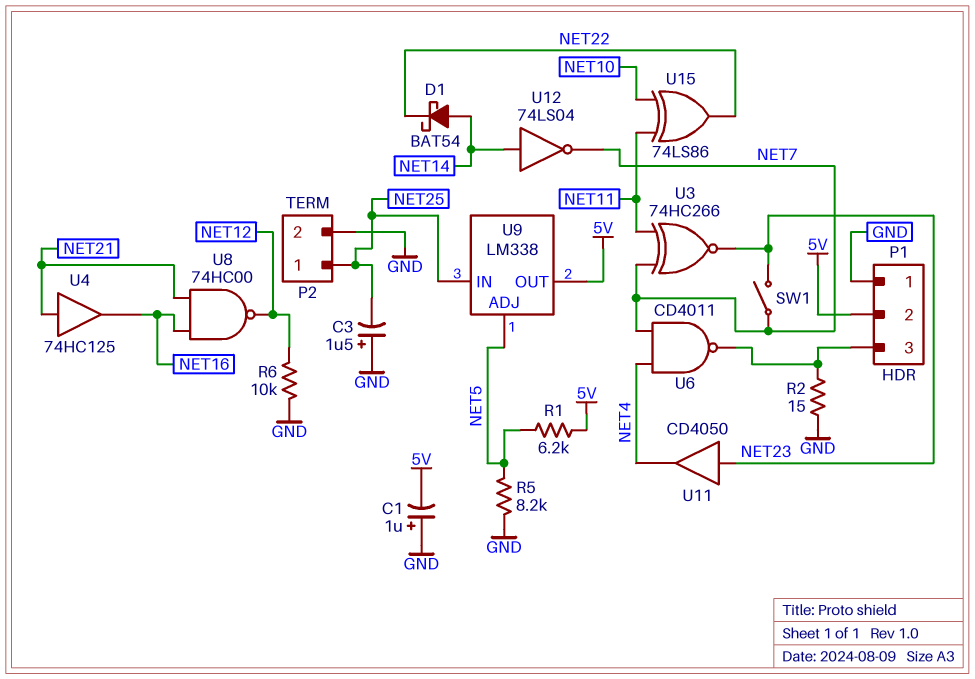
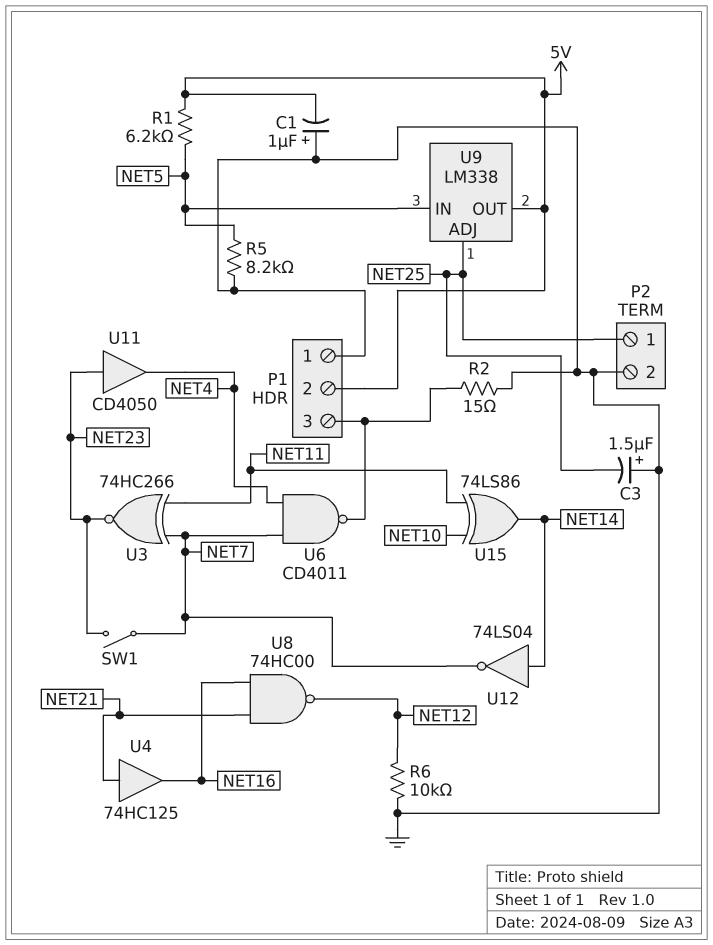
D1: schottky BAT54 (A NET14, K NET22) -> none
U9 pin ADJ: NET5 -> NET25
U9 pin IN: NET25 -> NET5
U15: XOR 74LS86 (in NET10, in NET11, out NET22) -> XOR 74LS86 (in NET10, in NET11, out NET14)

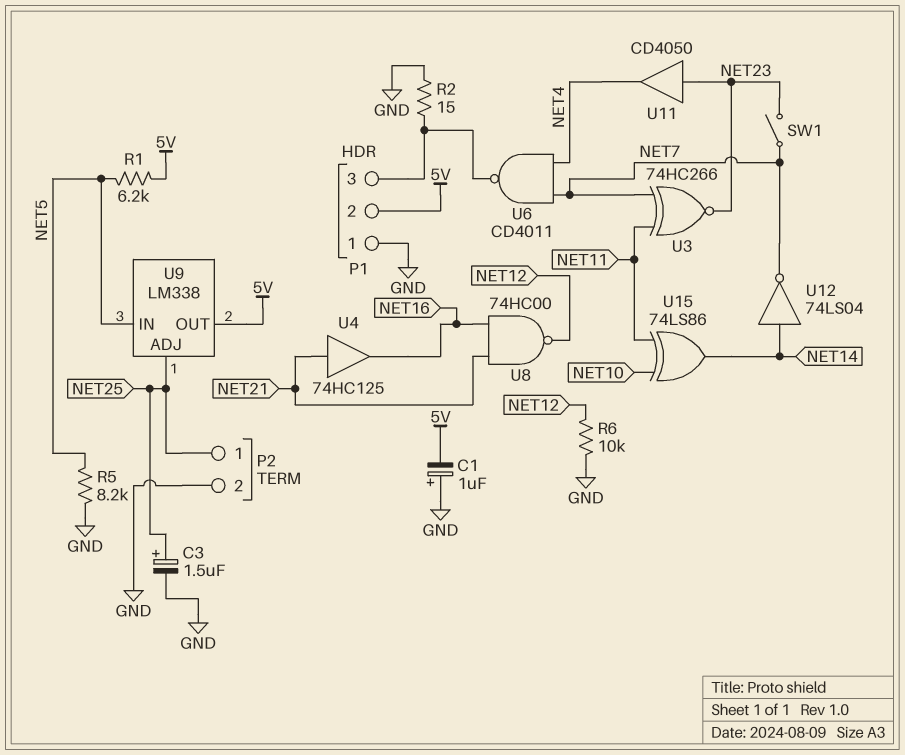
C3: 1.5uF (plus GND, minus NET25) -> 1.5uF (plus NET25, minus GND)

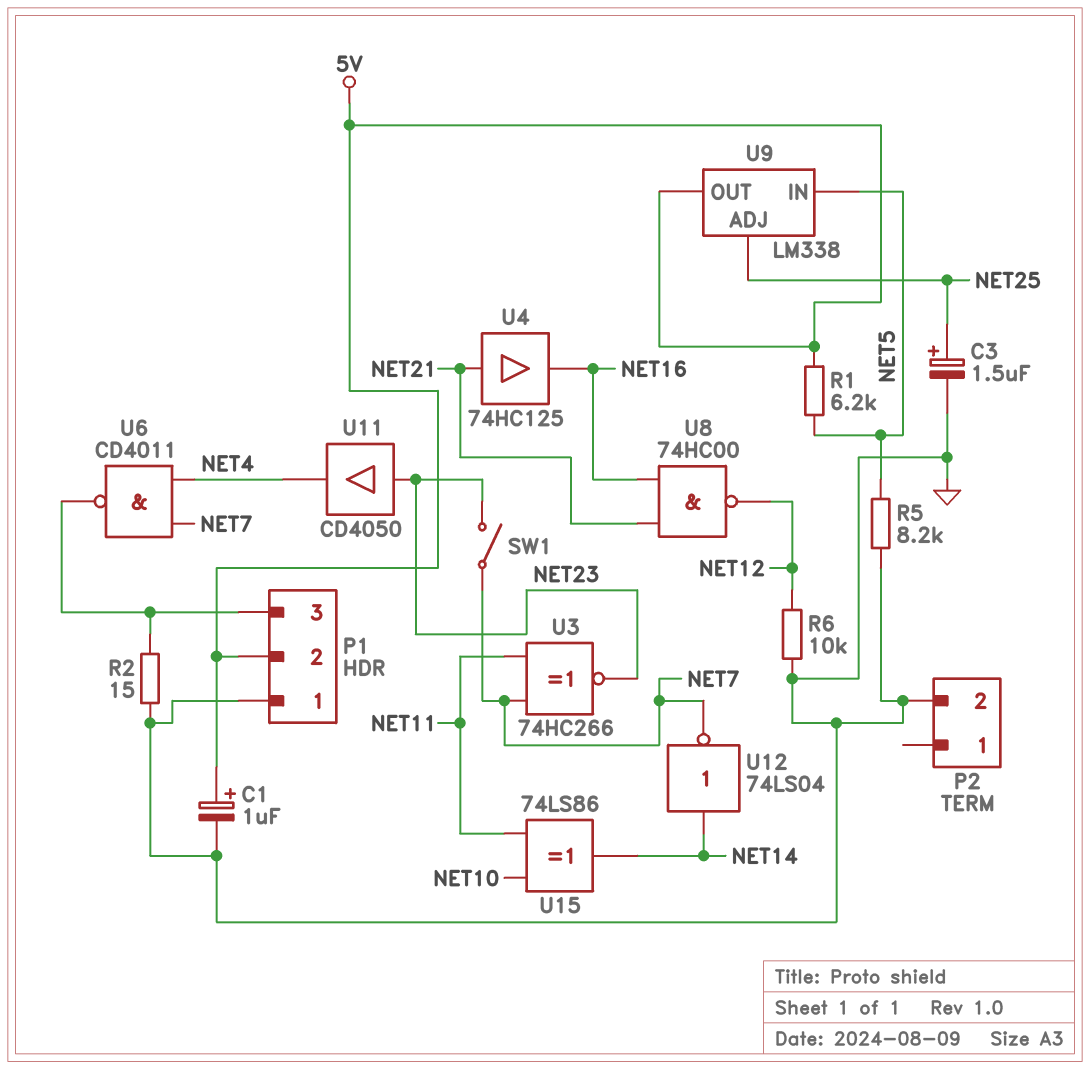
C1: 1uF (plus GND, minus 5V) -> 1uF (plus 5V, minus GND)
P2 pin 1: NET25 -> none

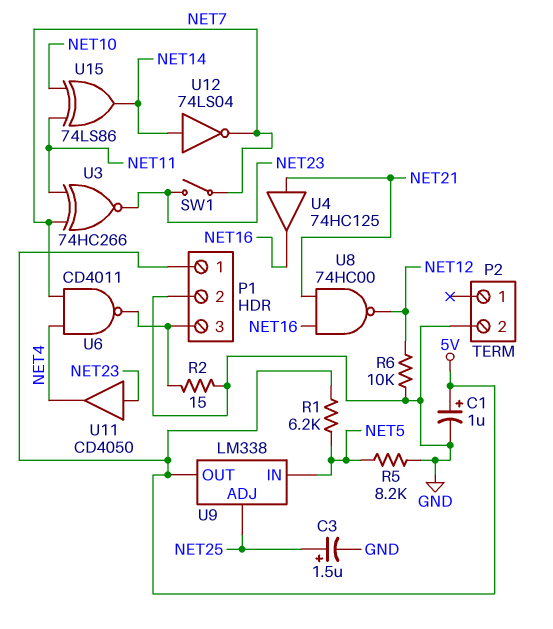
P1 pin 1: GND -> 5V
P1 pin 2: 5V -> GND

